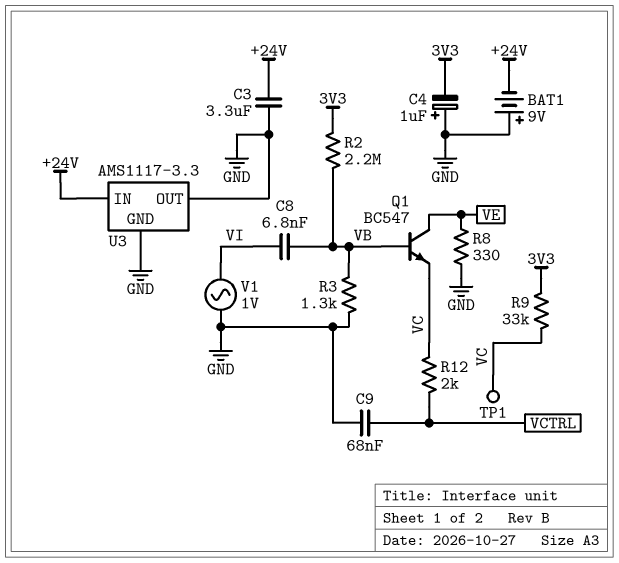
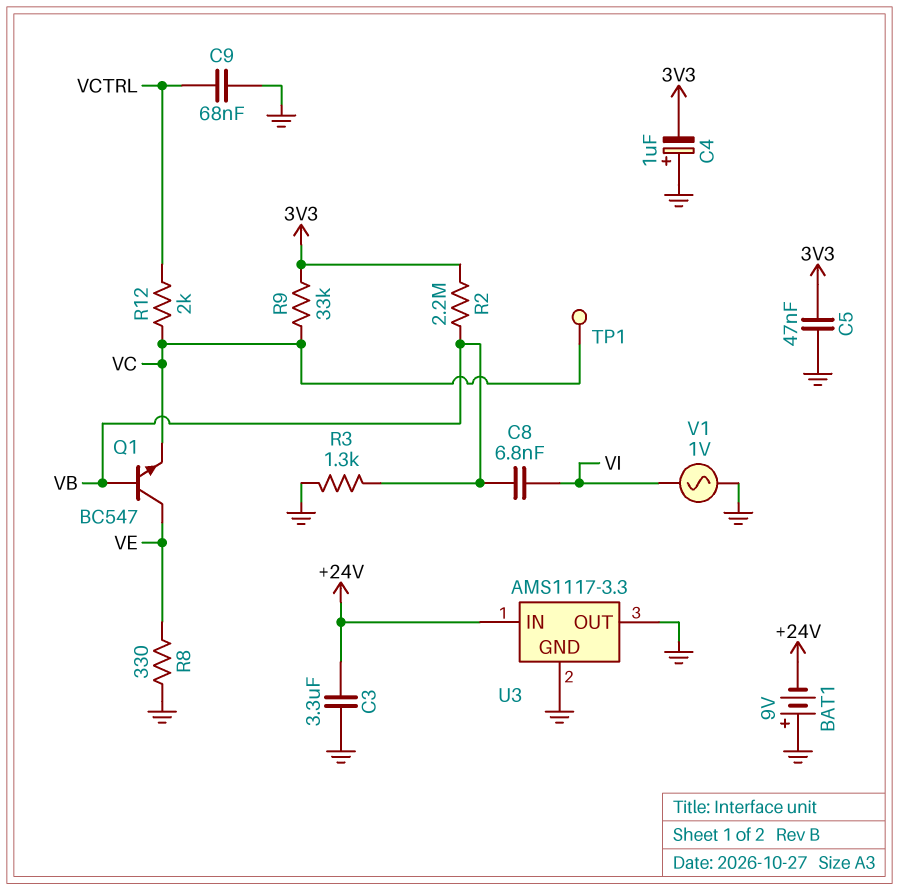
C5: none -> 47nF (3V3, GND)

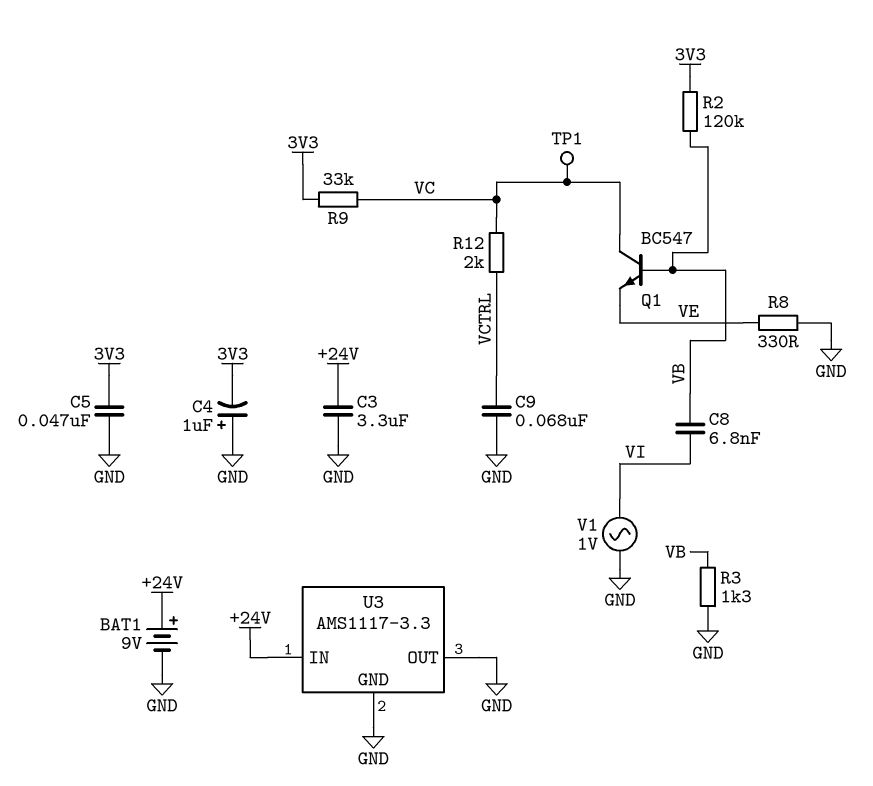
BAT1: 9V (plus GND, minus +24V) -> 9V (plus +24V, minus GND)
Q1: NPN BC547 (B VB, C VE, E VC) -> NPN BC547 (B VB, C VC, E VE)
R2: 2.2M (3V3, VB) -> 120k (3V3, VB)

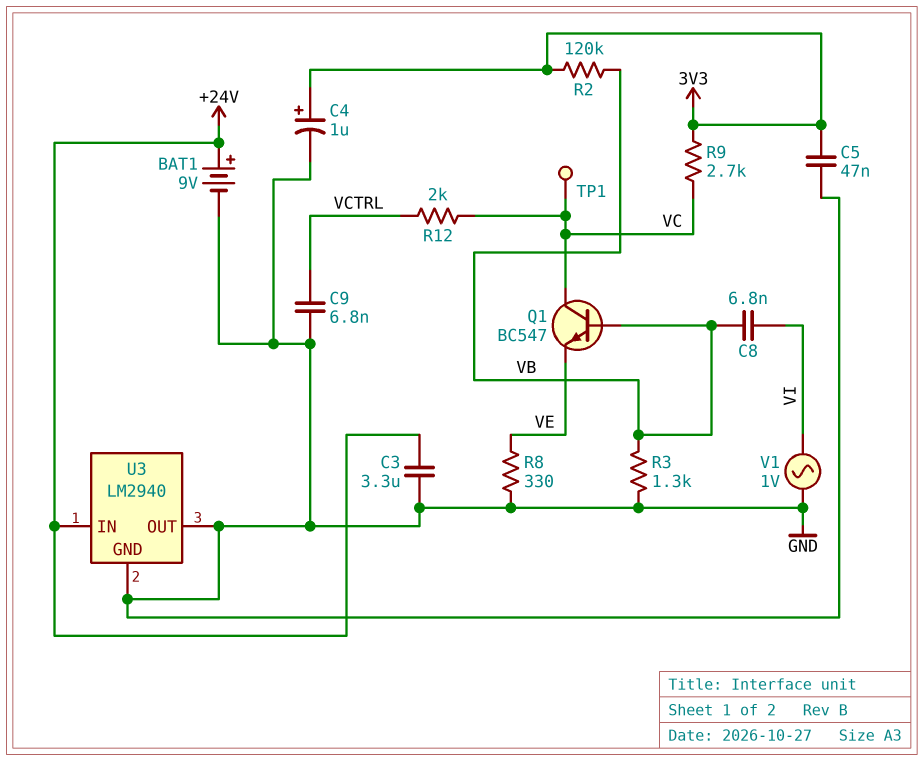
C4: 1uF (plus GND, minus 3V3) -> 1uF (plus 3V3, minus GND)
C9: 68nF (GND, VCTRL) -> 6.8nF (GND, VCTRL)
R9: 33k (3V3, VC) -> 2.7k (3V3, VC)
U3: AMS1117-3.3 -> LM2940

